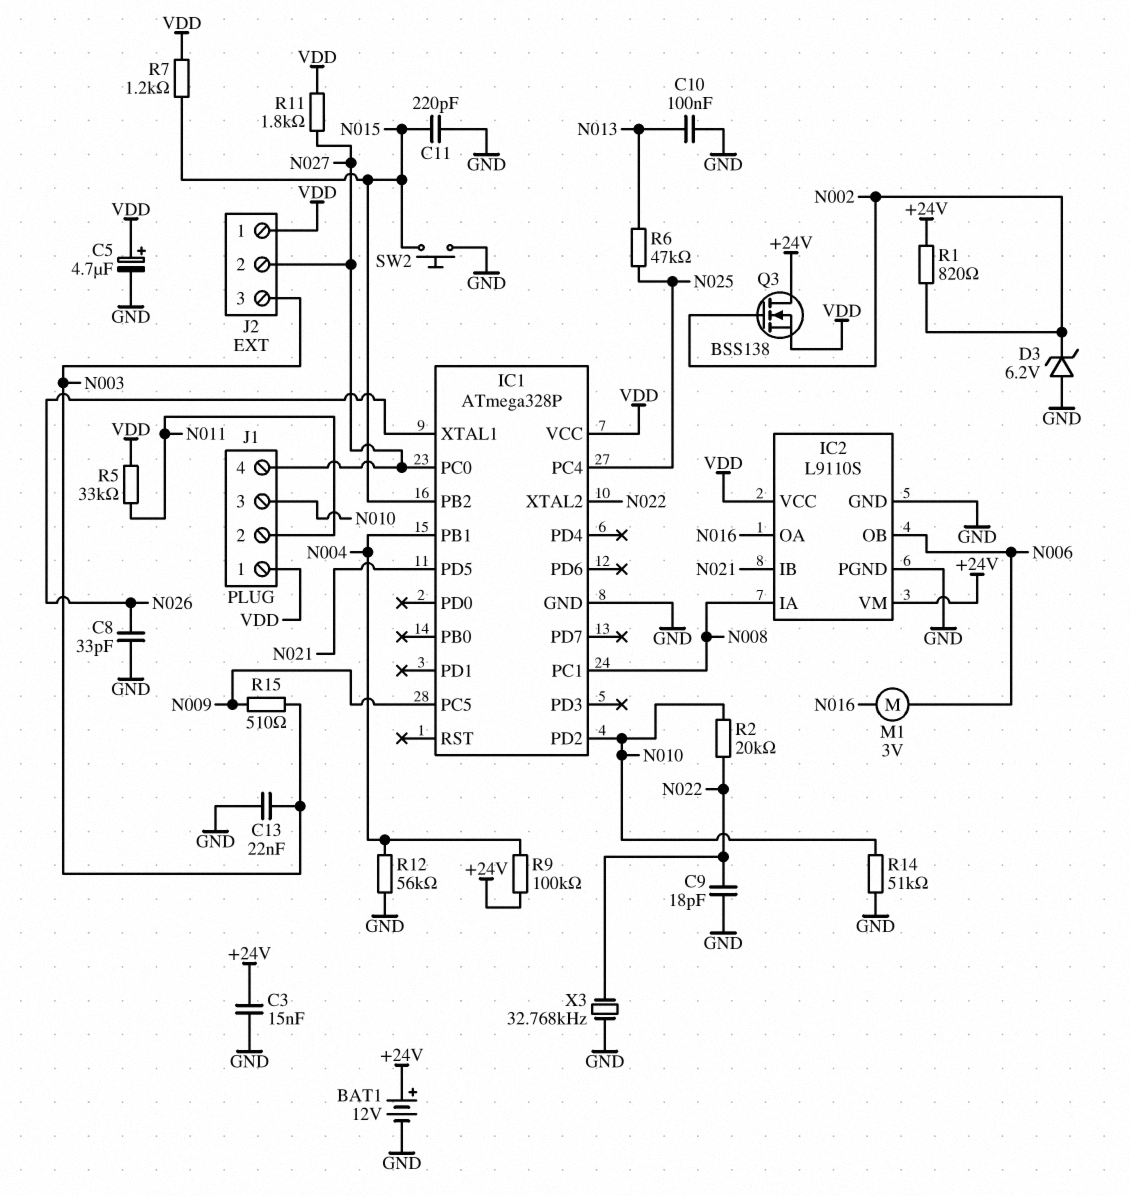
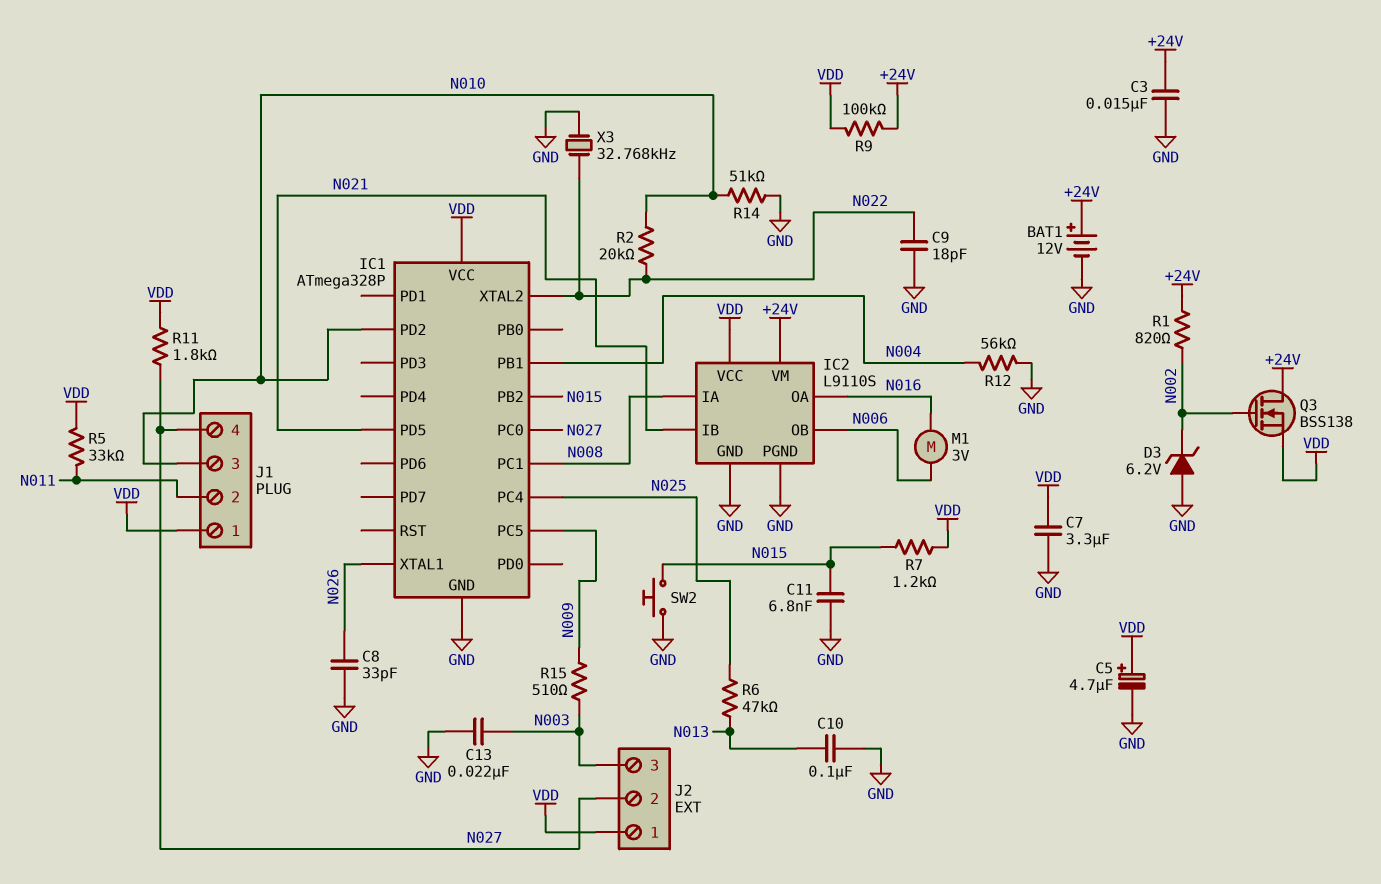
C7: none -> 3.3uF (GND, VDD)
C11: 220pF (GND, N015) -> 6.8nF (GND, N015)
R9: 100k (+24V, N004) -> 100k (+24V, VDD)

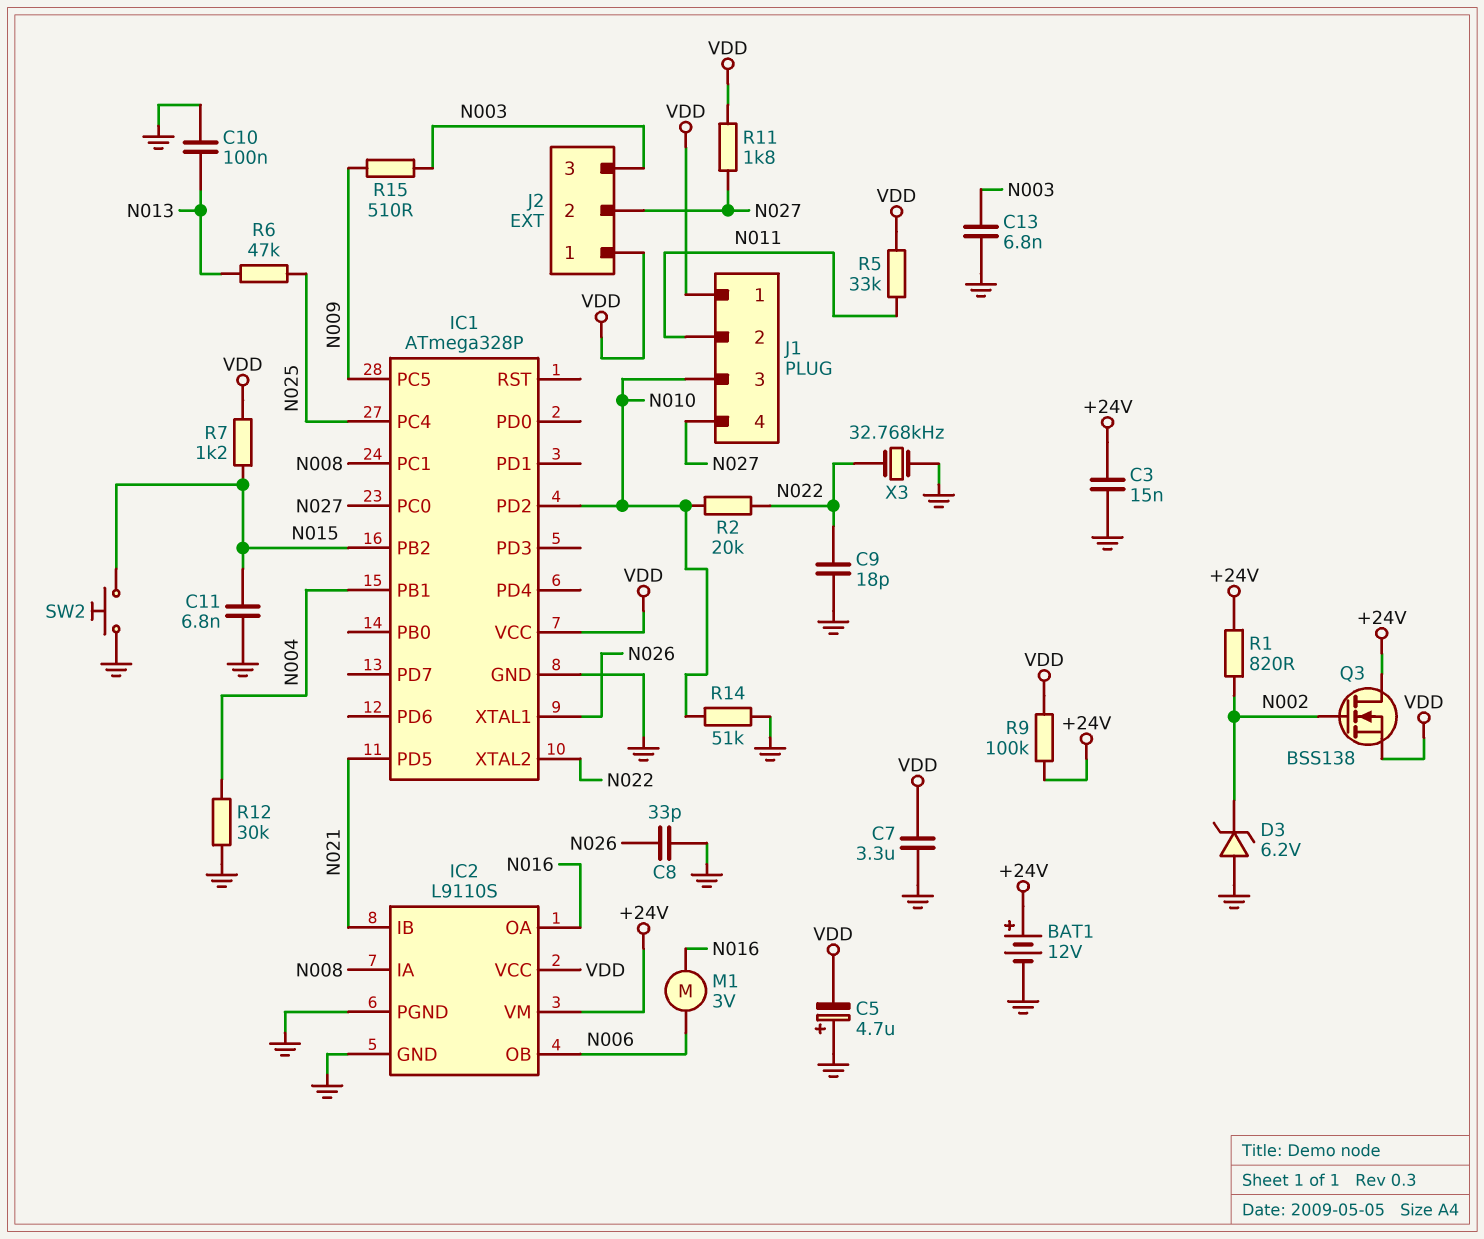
C5: 4.7uF (plus VDD, minus GND) -> 4.7uF (plus GND, minus VDD)
C13: 22nF (GND, N003) -> 6.8nF (GND, N003)
R12: 56k (GND, N004) -> 30k (GND, N004)

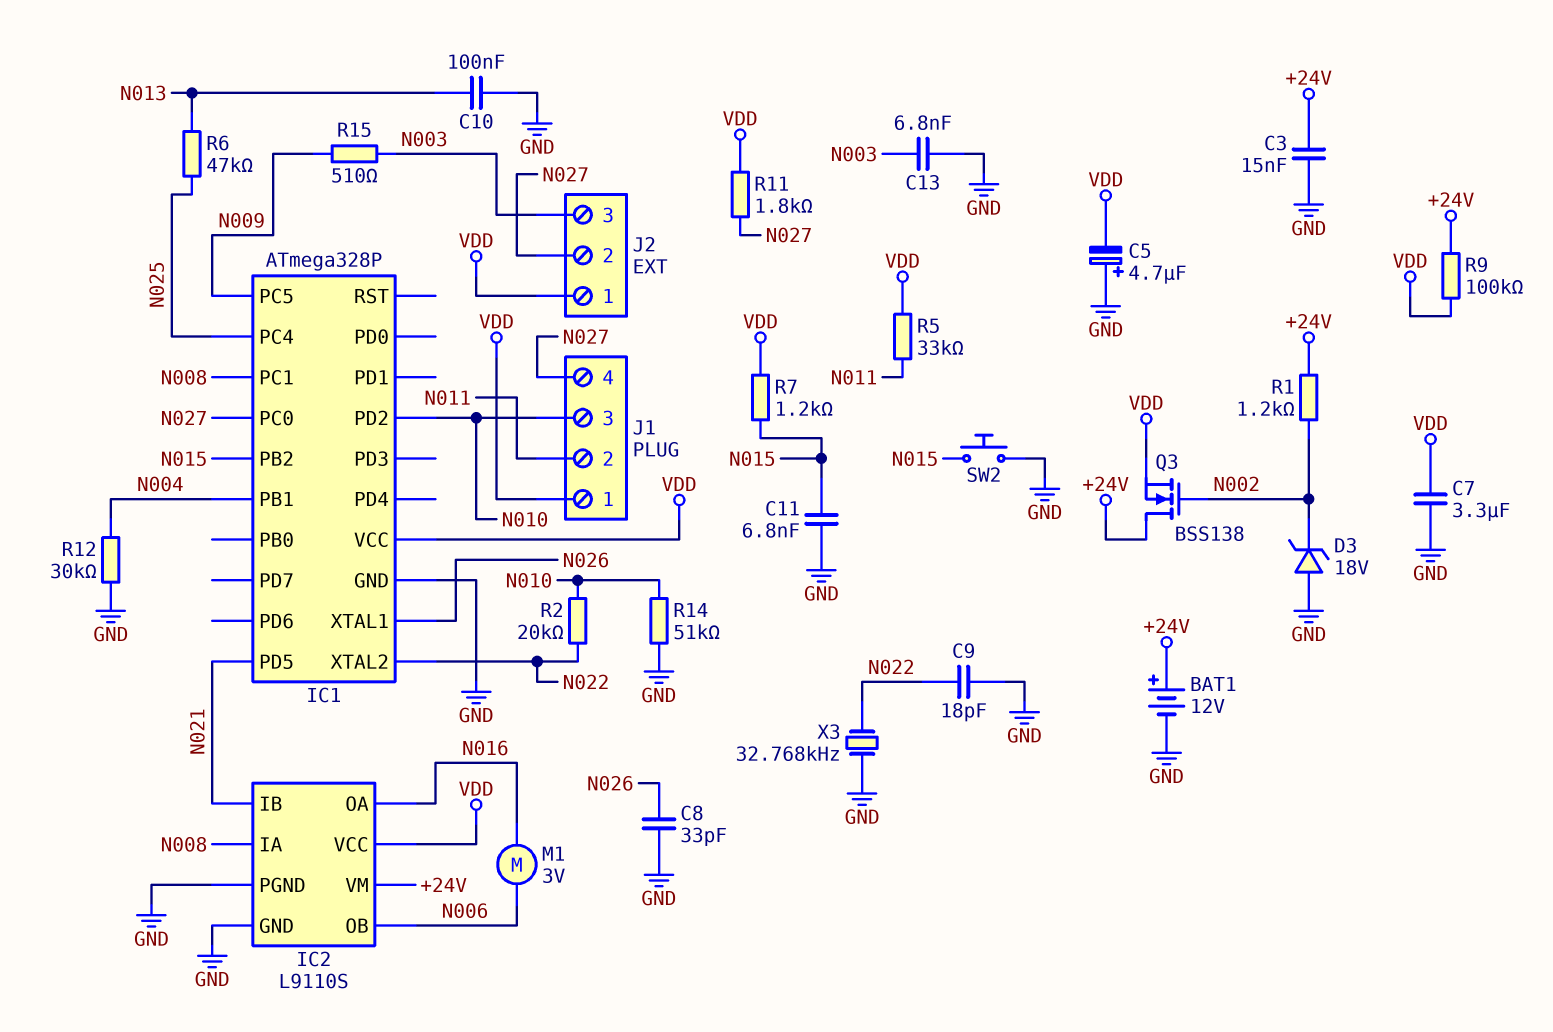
D3: zener 6.2V (A GND, K N002) -> zener 18V (A GND, K N002)
R1: 820 (+24V, N002) -> 1.2k (+24V, N002)

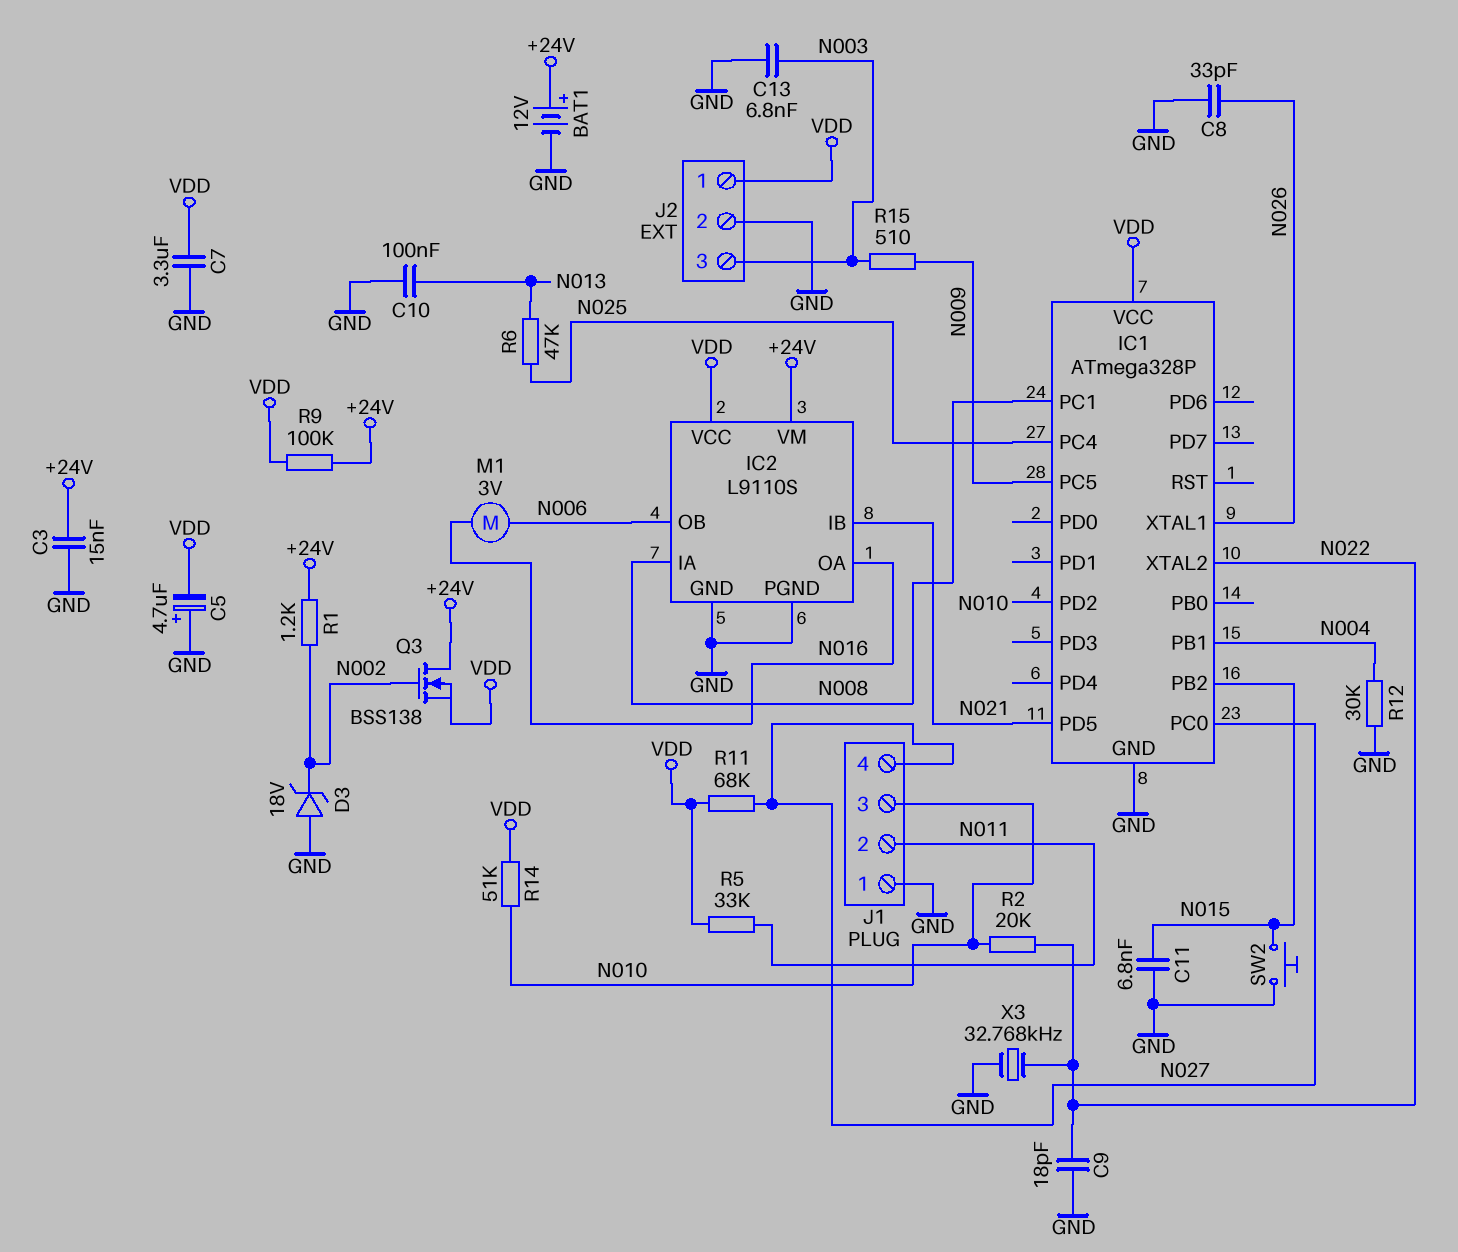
J1 pin 1: VDD -> GND
J2 pin 2: N027 -> GND
R7: 1.2k (N015, VDD) -> none
R11: 1.8k (N027, VDD) -> 68k (N027, VDD)
R14: 51k (GND, N010) -> 51k (N010, VDD)

